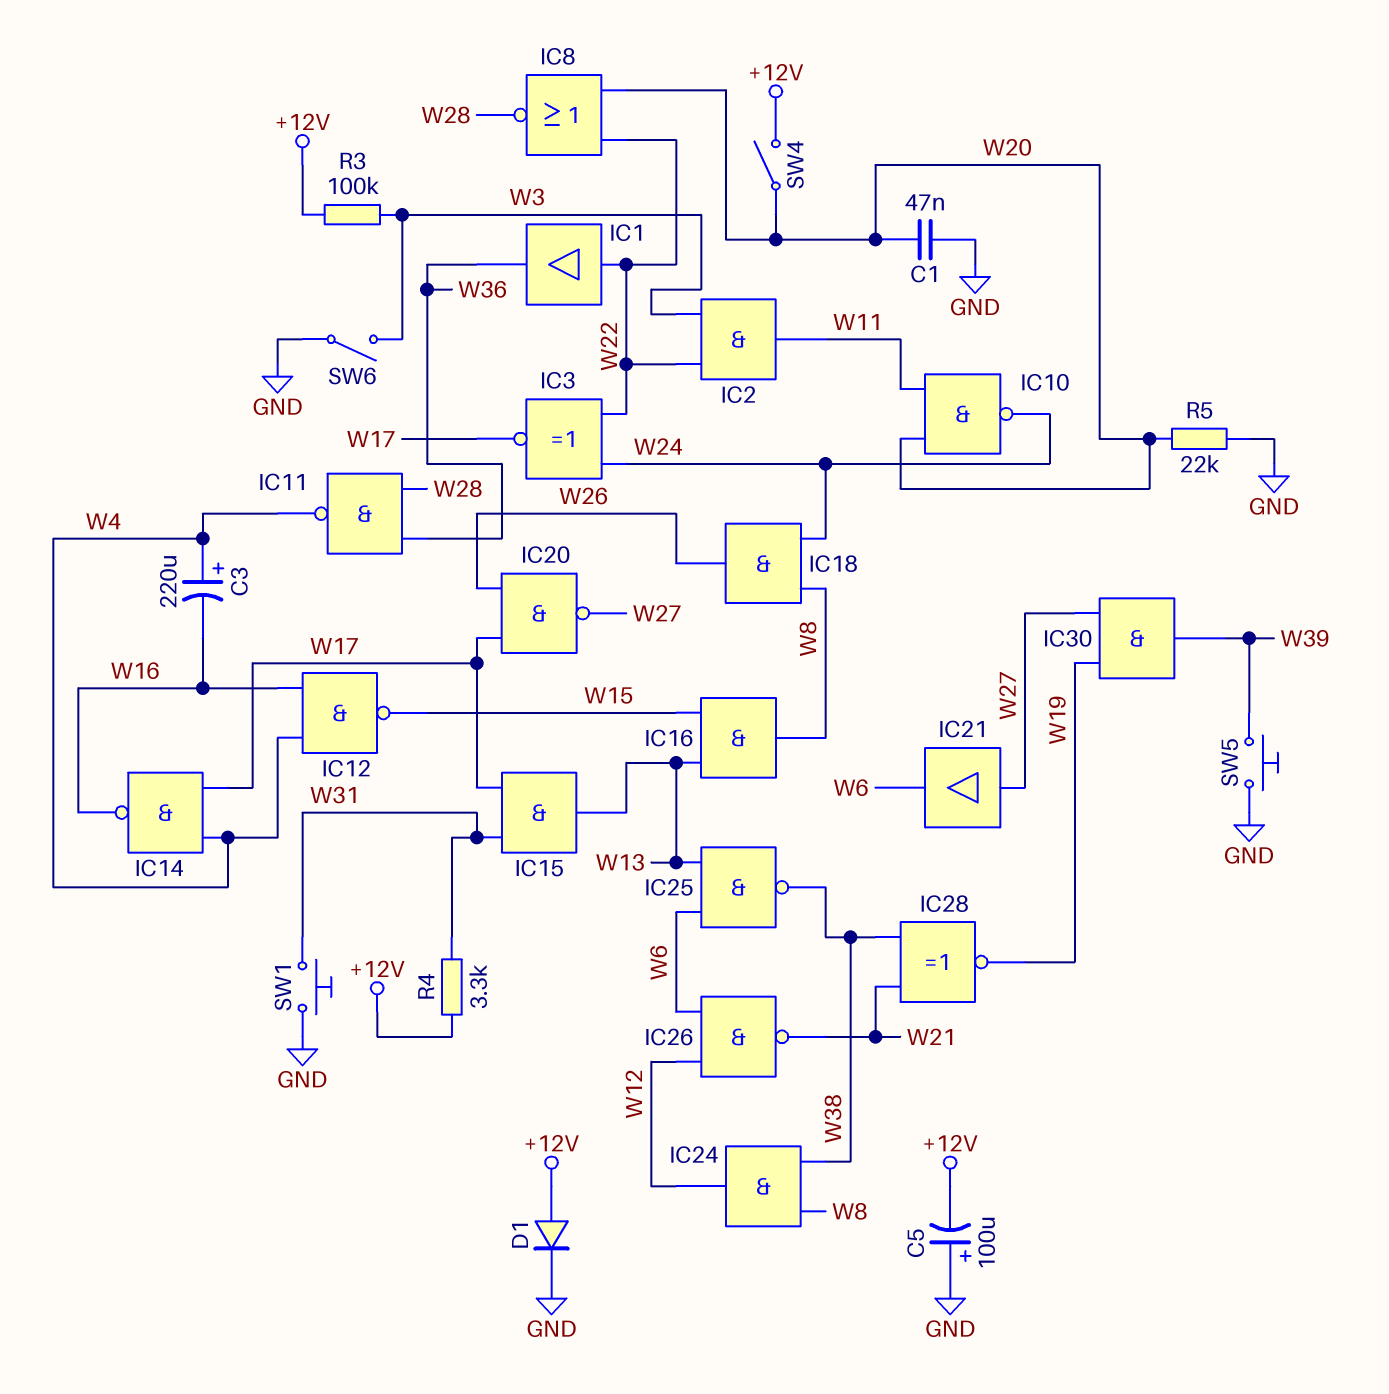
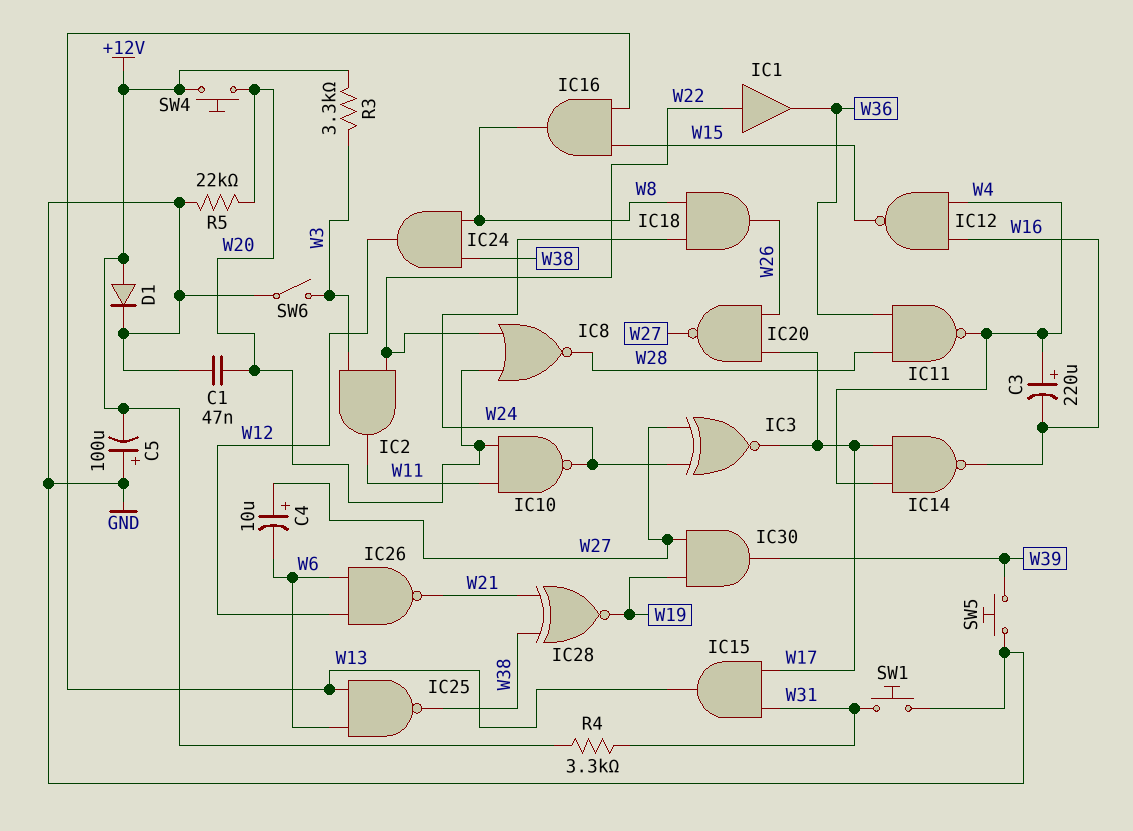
C4: none -> 10uF (plus W27, minus W6)
IC3: XNOR (in W22, in W24, out W17) -> XNOR (in W24, in W27, out W17)
IC21: buffer (in W27, out W6) -> none
R3: 100k (+12V, W3) -> 3.3k (+12V, W3)
SW4: switch (+12V, W20) -> button (+12V, W20)

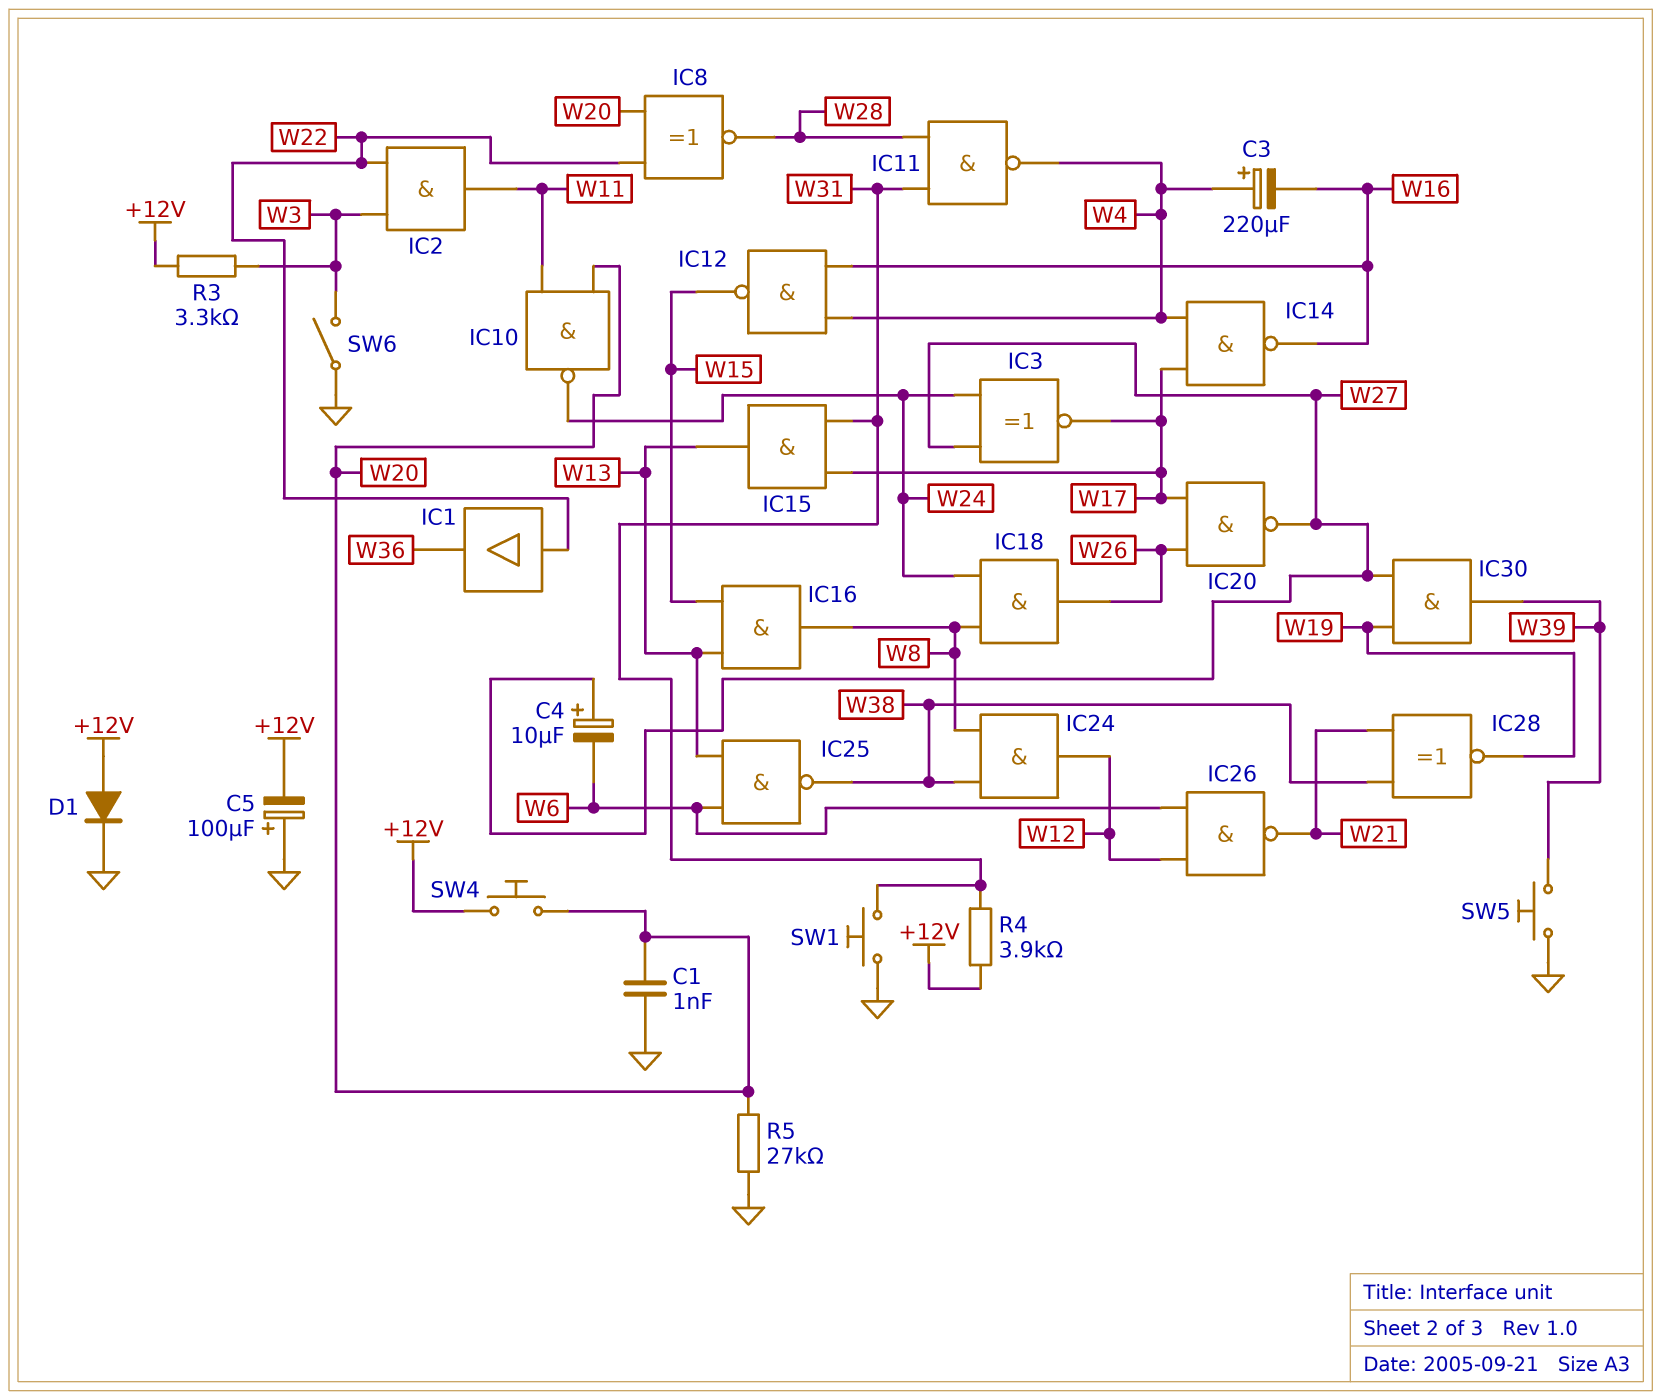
C1: 47nF (GND, W20) -> 1nF (GND, W20)
IC8: NOR (in W20, in W22, out W28) -> XNOR (in W20, in W22, out W28)
IC11: NAND (in W28, in W36, out W4) -> NAND (in W28, in W31, out W4)
R4: 3.3k (+12V, W31) -> 3.9k (+12V, W31)
R5: 22k (GND, W20) -> 27k (GND, W20)

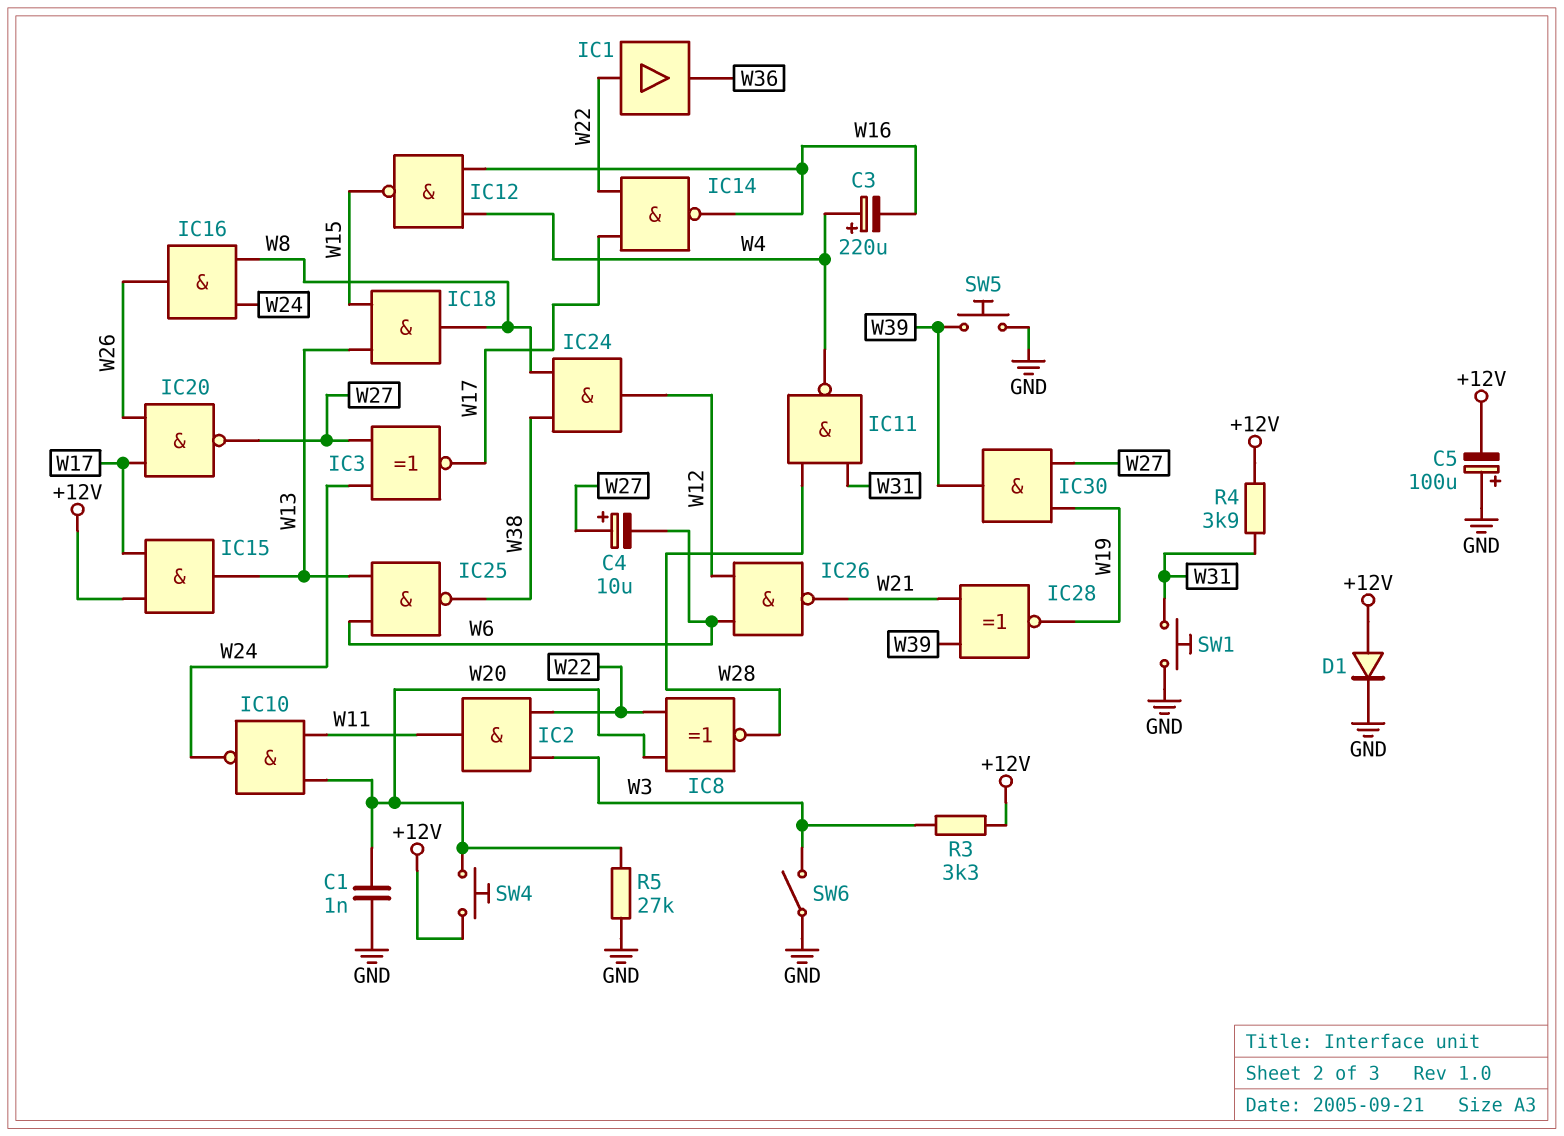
IC14: NAND (in W4, in W17, out W16) -> NAND (in W17, in W22, out W16)
IC15: AND (in W17, in W31, out W13) -> AND (in +12V, in W17, out W13)
IC16: AND (in W13, in W15, out W8) -> AND (in W8, in W24, out W26)
IC18: AND (in W8, in W24, out W26) -> AND (in W13, in W15, out W8)
IC28: XNOR (in W21, in W38, out W19) -> XNOR (in W21, in W39, out W19)

